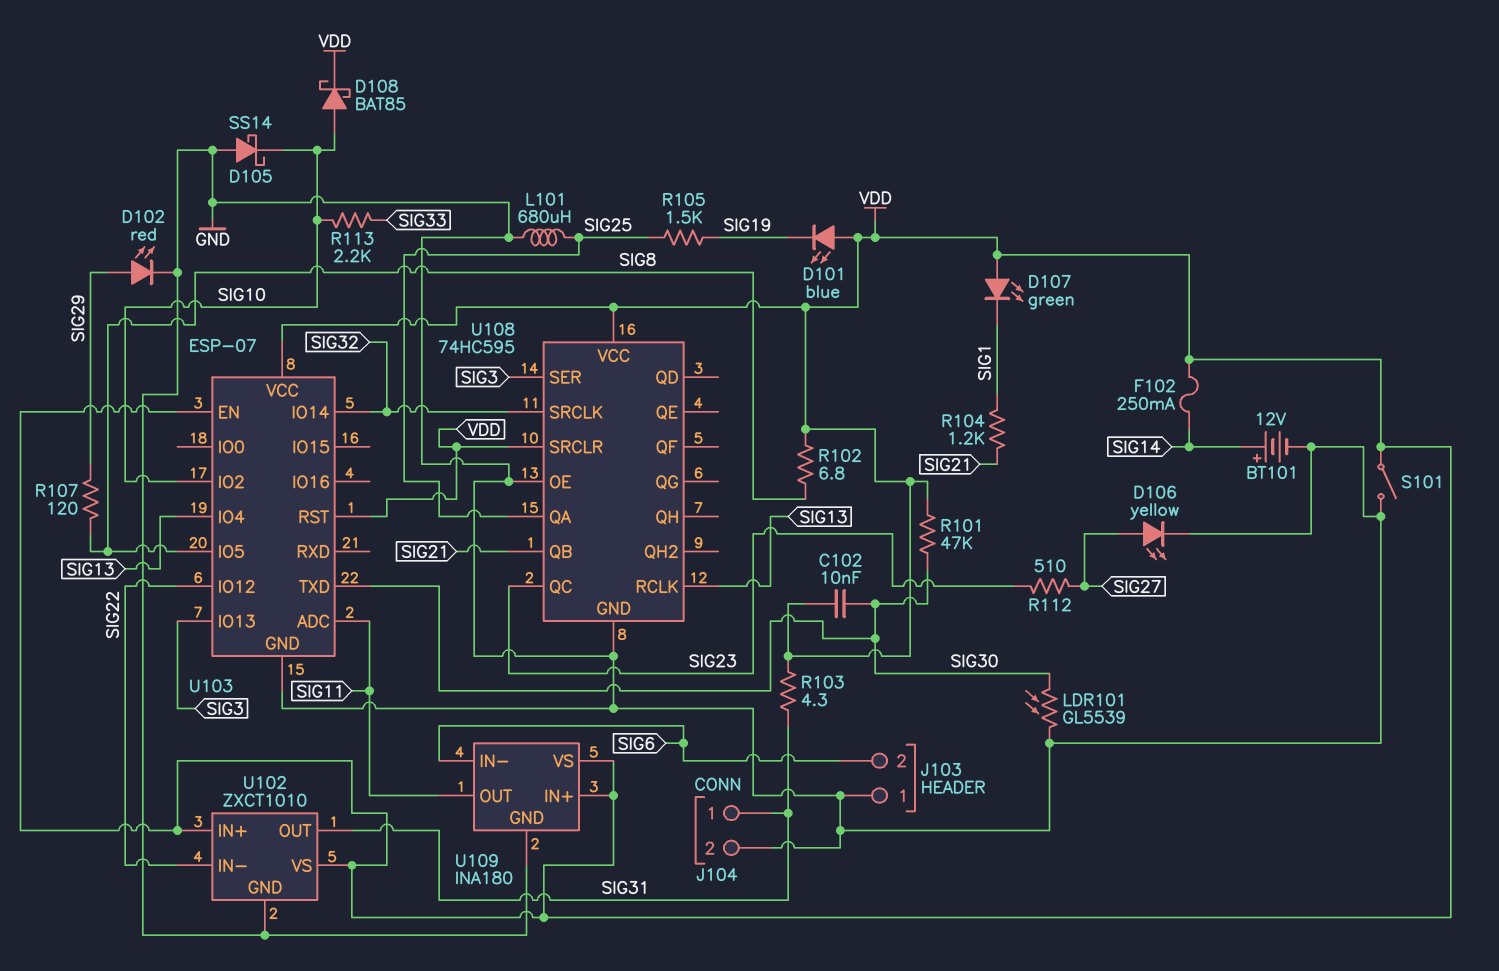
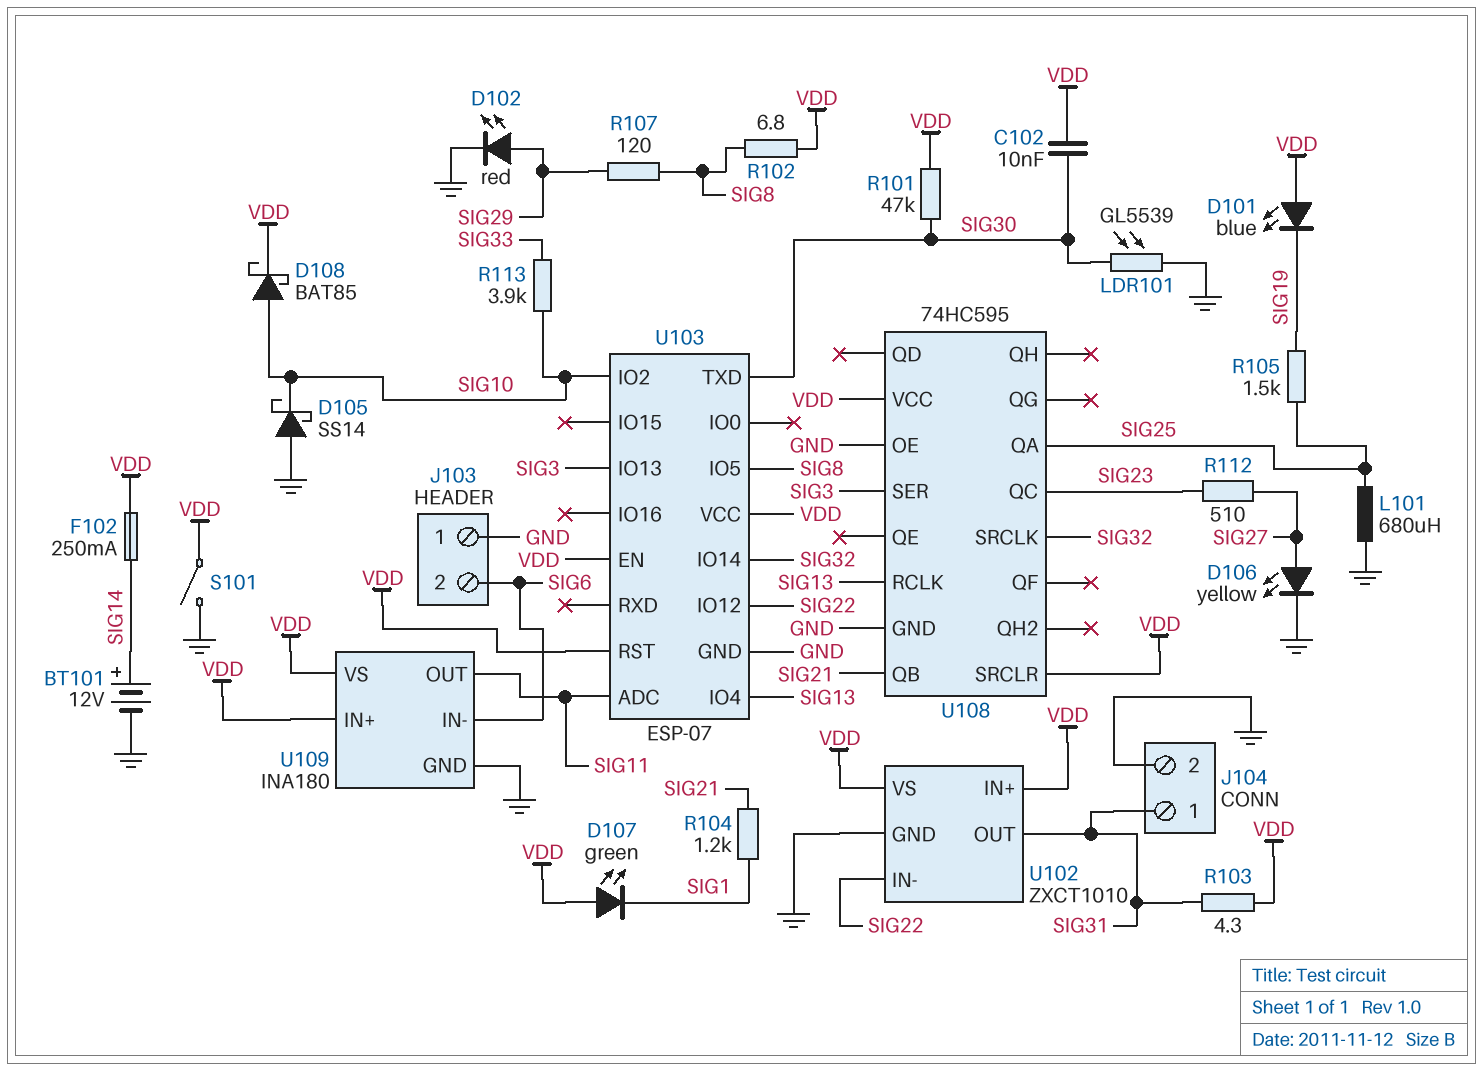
R113: 2.2k (SIG10, SIG33) -> 3.9k (SIG10, SIG33)

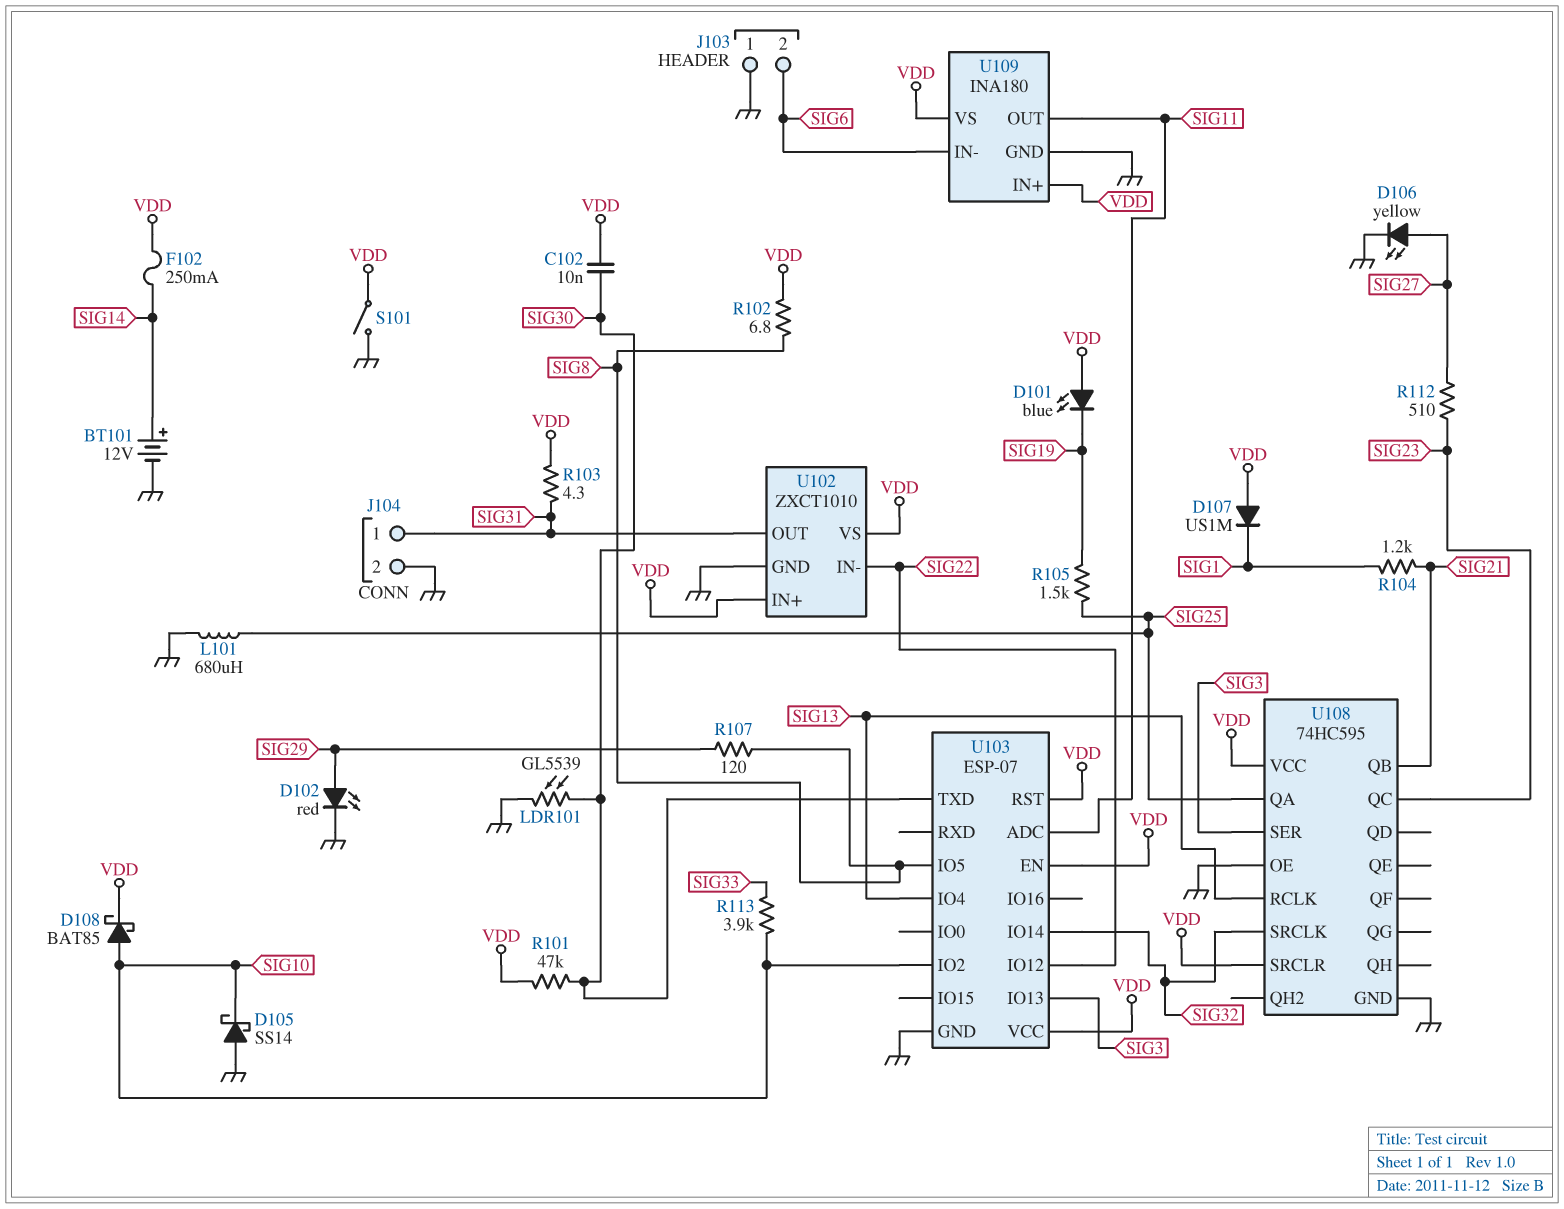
D107: LED green (A VDD, K SIG1) -> diode US1M (A VDD, K SIG1)

